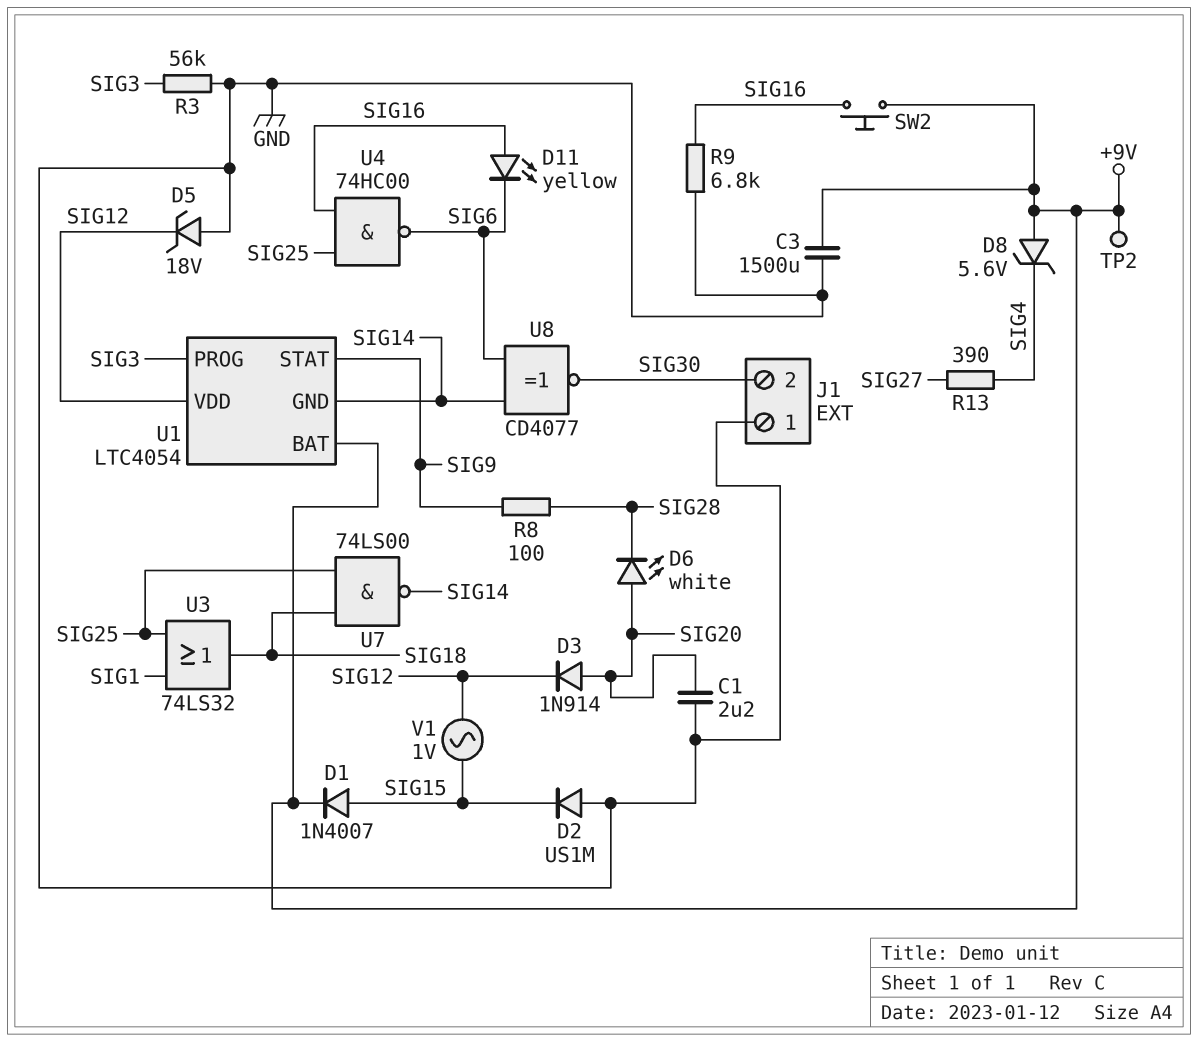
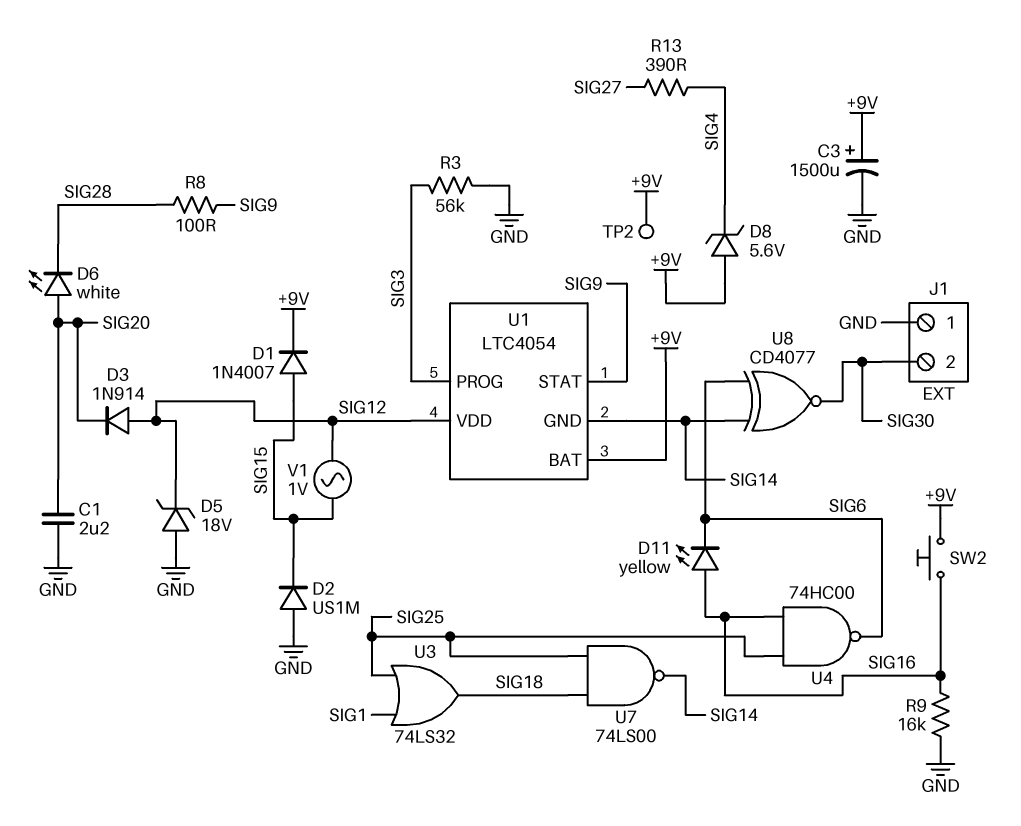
C3: 1500uF (+9V, GND) -> 1500uF (plus +9V, minus GND)
D3: diode 1N914 (A SIG20, K SIG12) -> diode 1N914 (A SIG12, K SIG20)
R9: 6.8k (GND, SIG16) -> 16k (GND, SIG16)

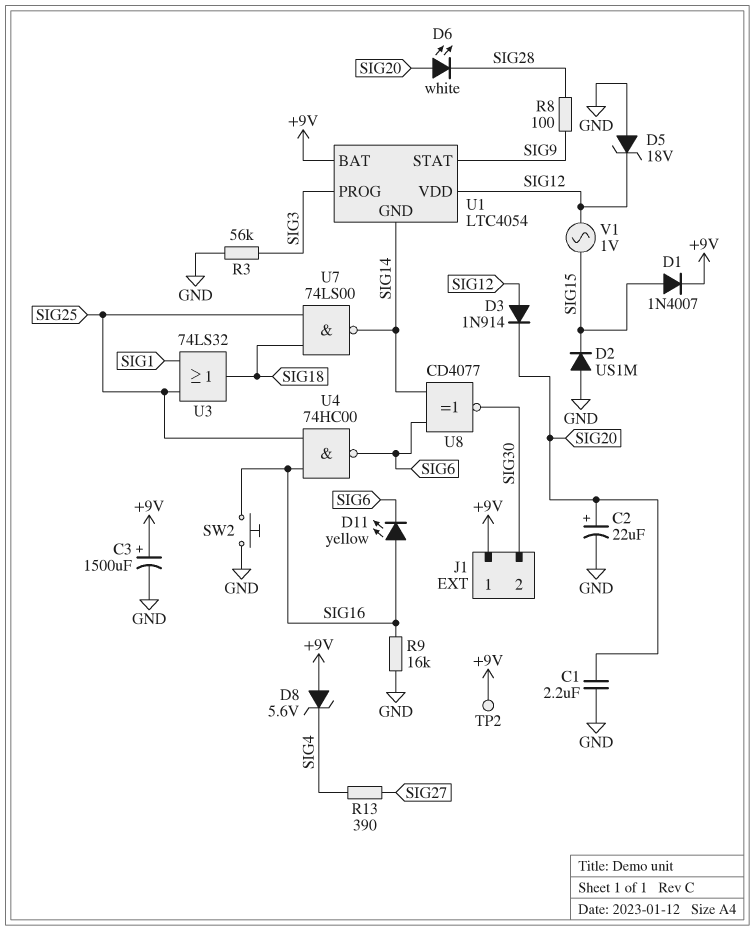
C2: none -> 22uF (plus SIG20, minus GND)
J1 pin 1: GND -> +9V
SW2: button (+9V, SIG16) -> button (GND, SIG16)

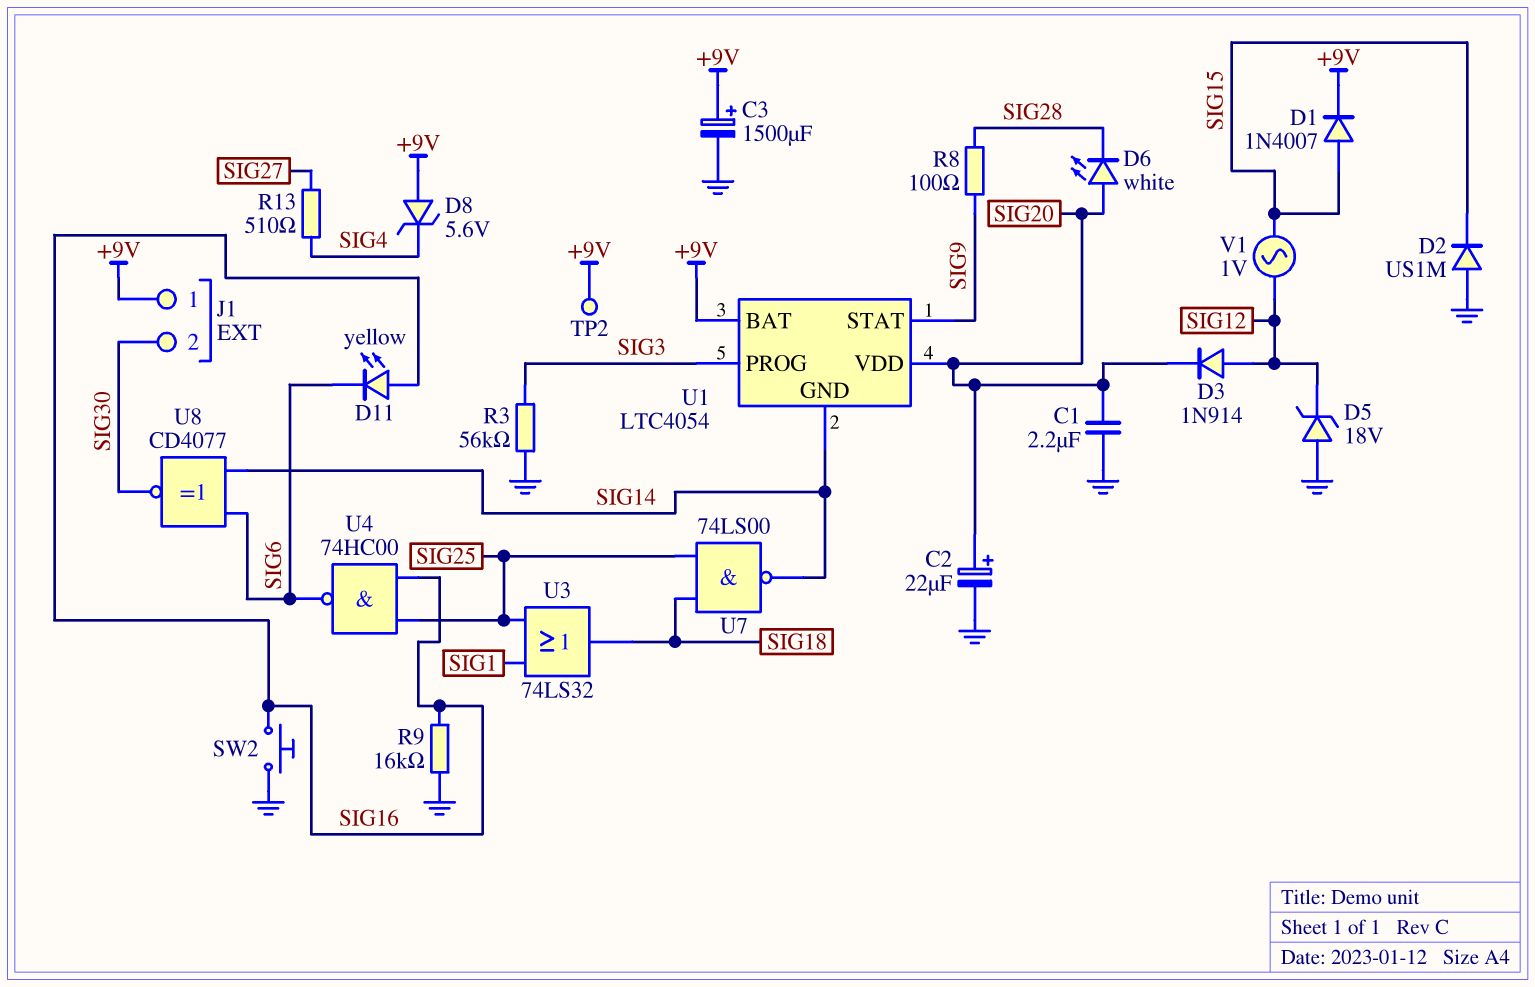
R13: 390 (SIG4, SIG27) -> 510 (SIG4, SIG27)
U1 pin VDD: SIG12 -> SIG20

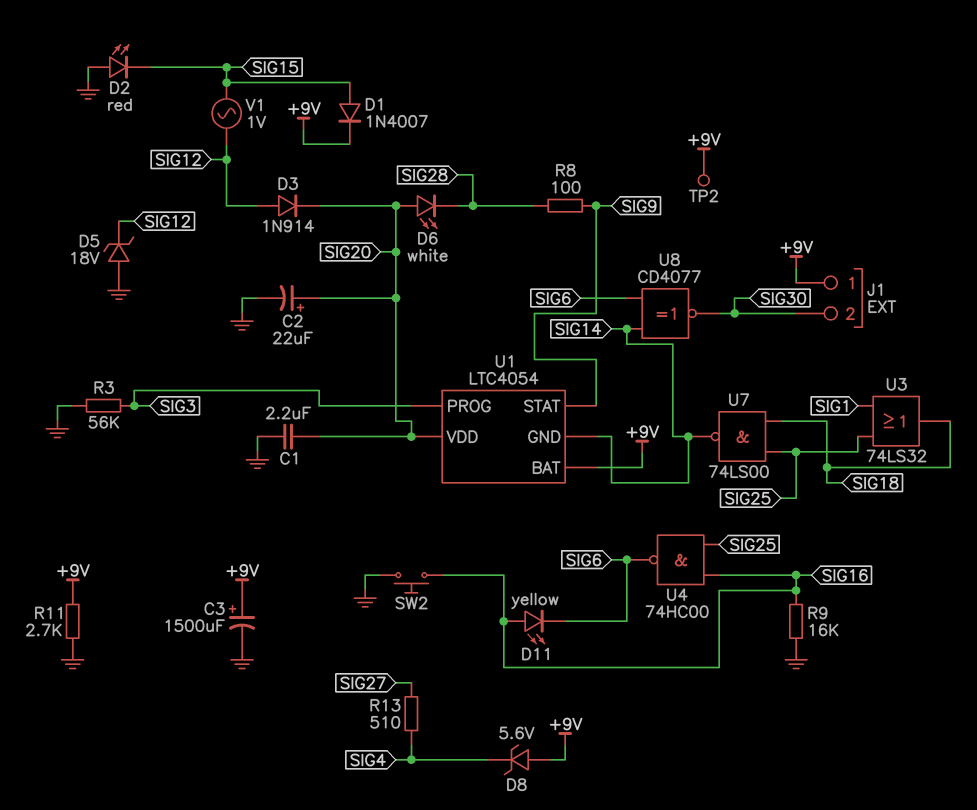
D2: diode US1M (A GND, K SIG15) -> LED red (A GND, K SIG15)
R11: none -> 2.7k (+9V, GND)

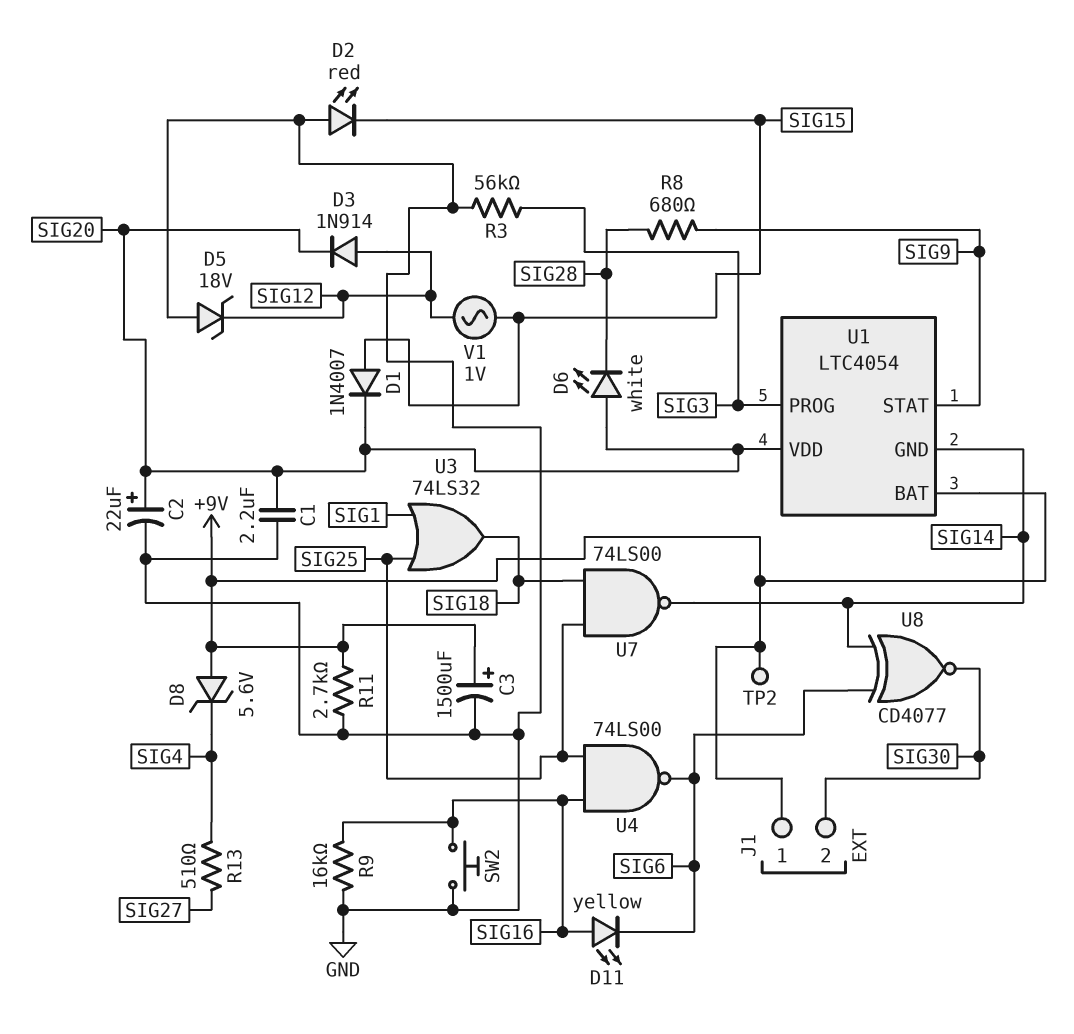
D1: diode 1N4007 (A SIG15, K +9V) -> diode 1N4007 (A SIG15, K SIG20)
R8: 100 (SIG9, SIG28) -> 680 (SIG9, SIG28)
U4: NAND 74HC00 (in SIG16, in SIG25, out SIG6) -> NAND 74LS00 (in SIG16, in SIG25, out SIG6)

